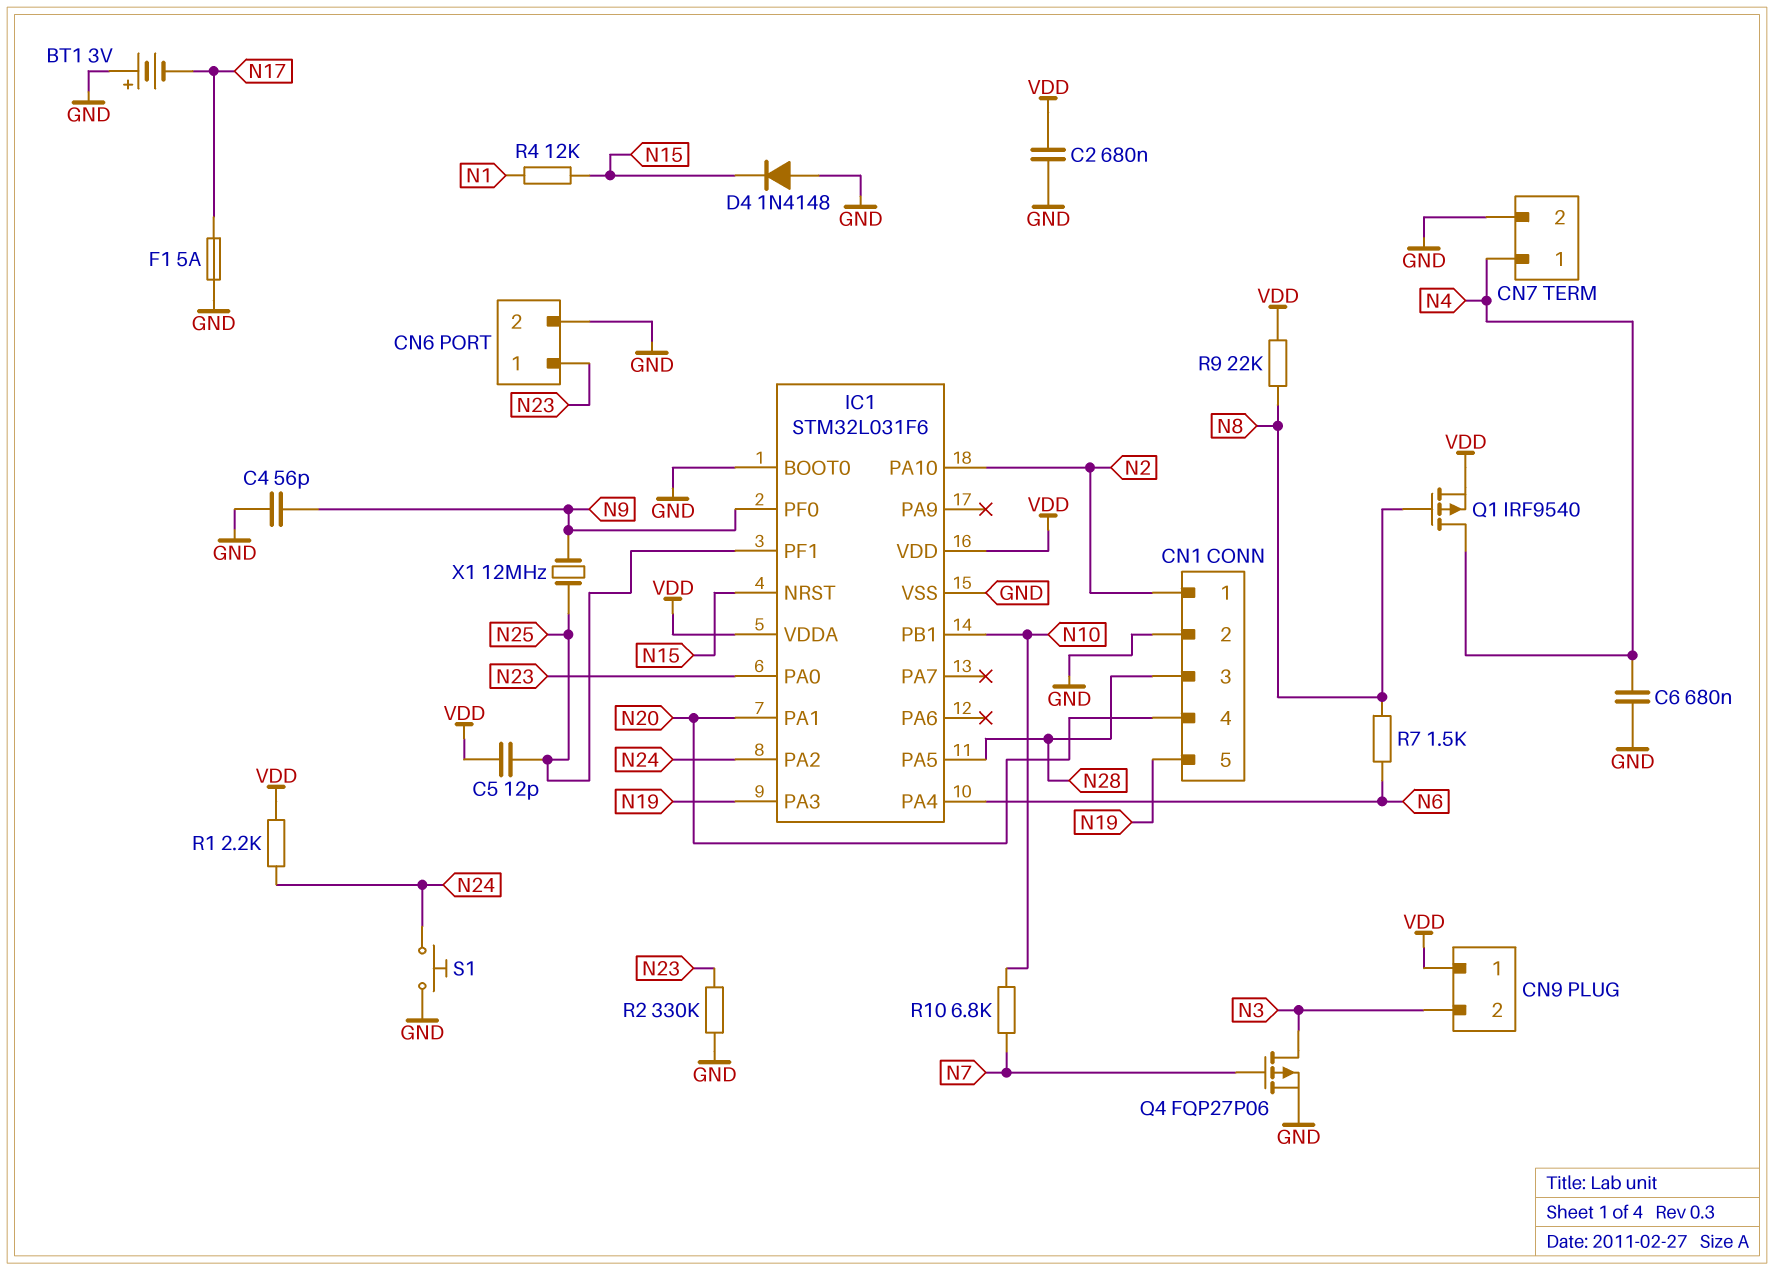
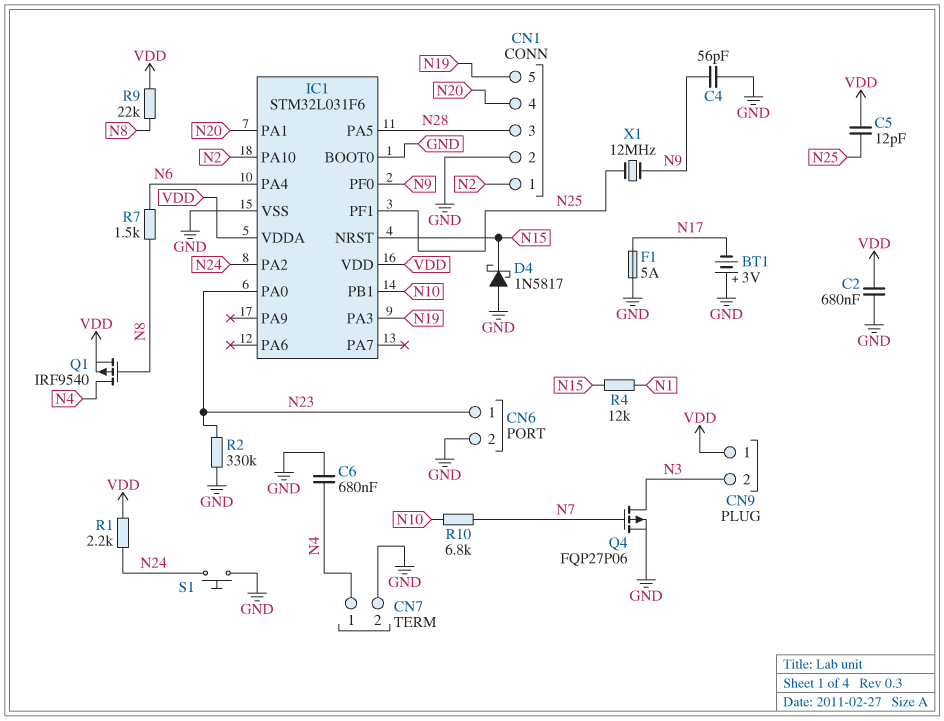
D4: diode 1N4148 (A GND, K N15) -> schottky 1N5817 (A GND, K N15)

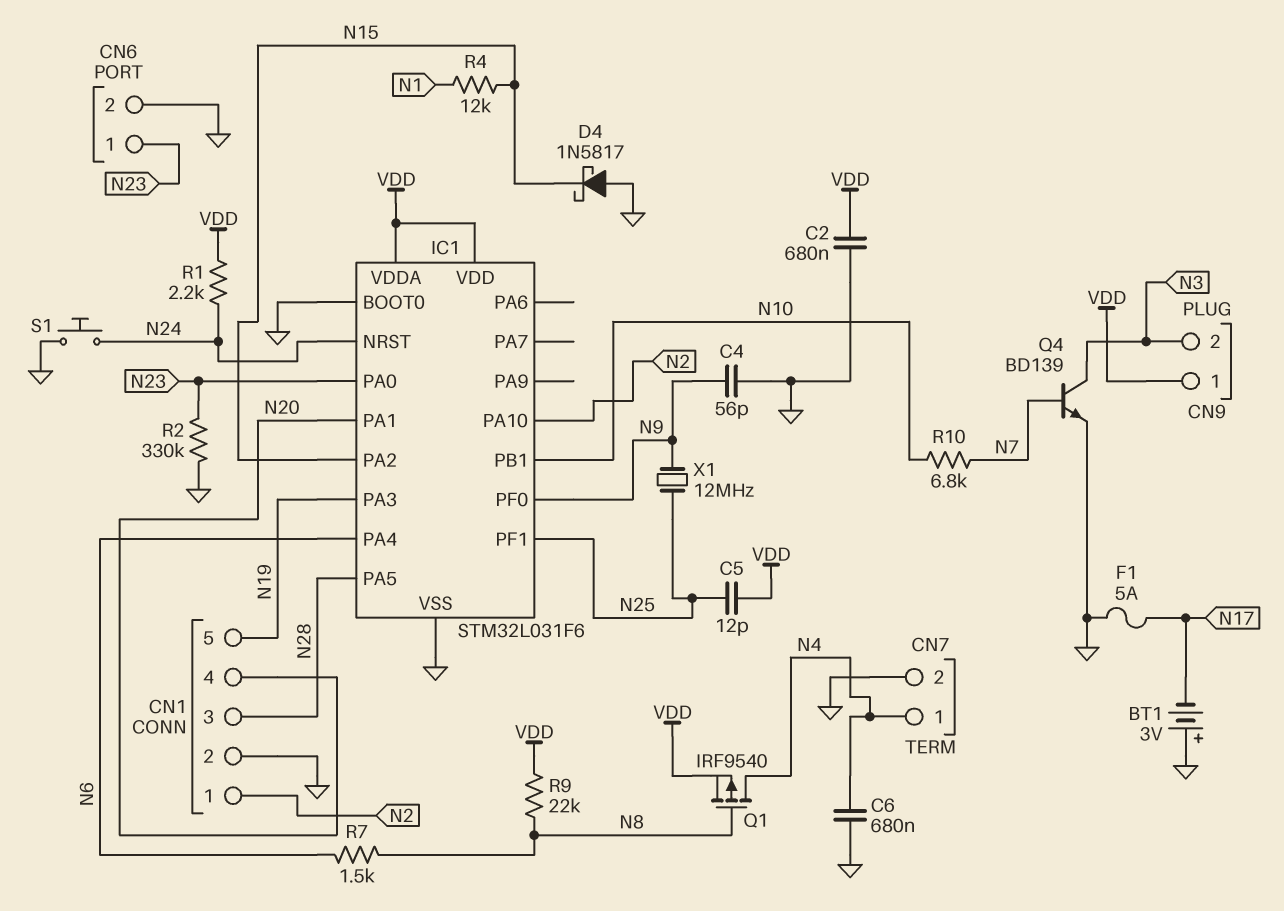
IC1 pin NRST: N15 -> N24
IC1 pin PA2: N24 -> N15
Q4: PMOS FQP27P06 (G N7, D N3, S GND) -> NPN BD139 (B N7, C N3, E GND)

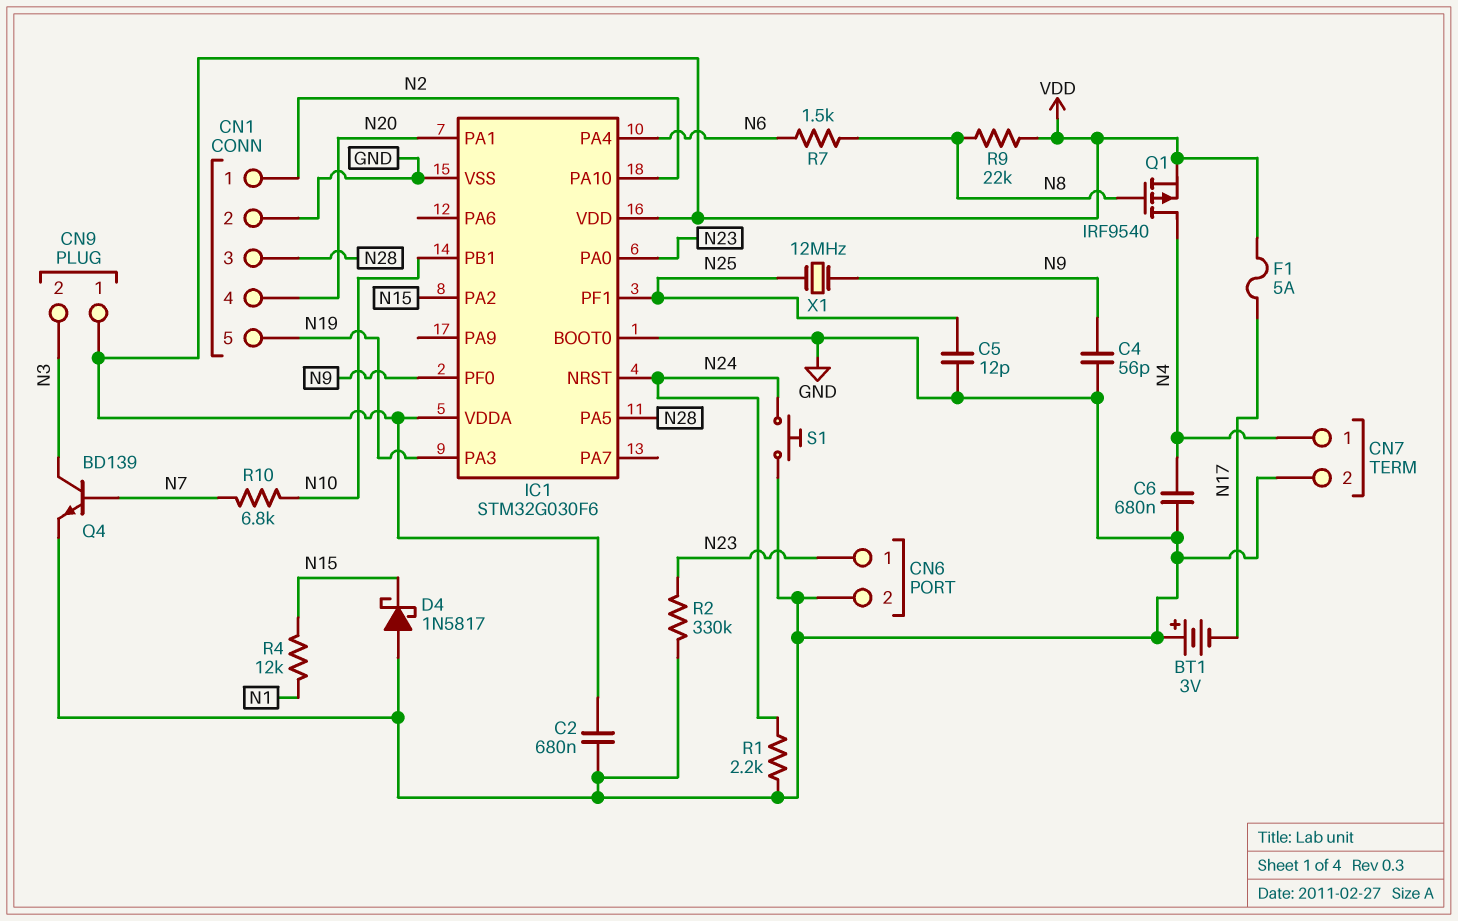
C5: 12pF (N25, VDD) -> 12pF (GND, N25)
F1: 5A (GND, N17) -> 5A (N17, VDD)
IC1: STM32L031F6 -> STM32G030F6
R1: 2.2k (N24, VDD) -> 2.2k (GND, N24)

